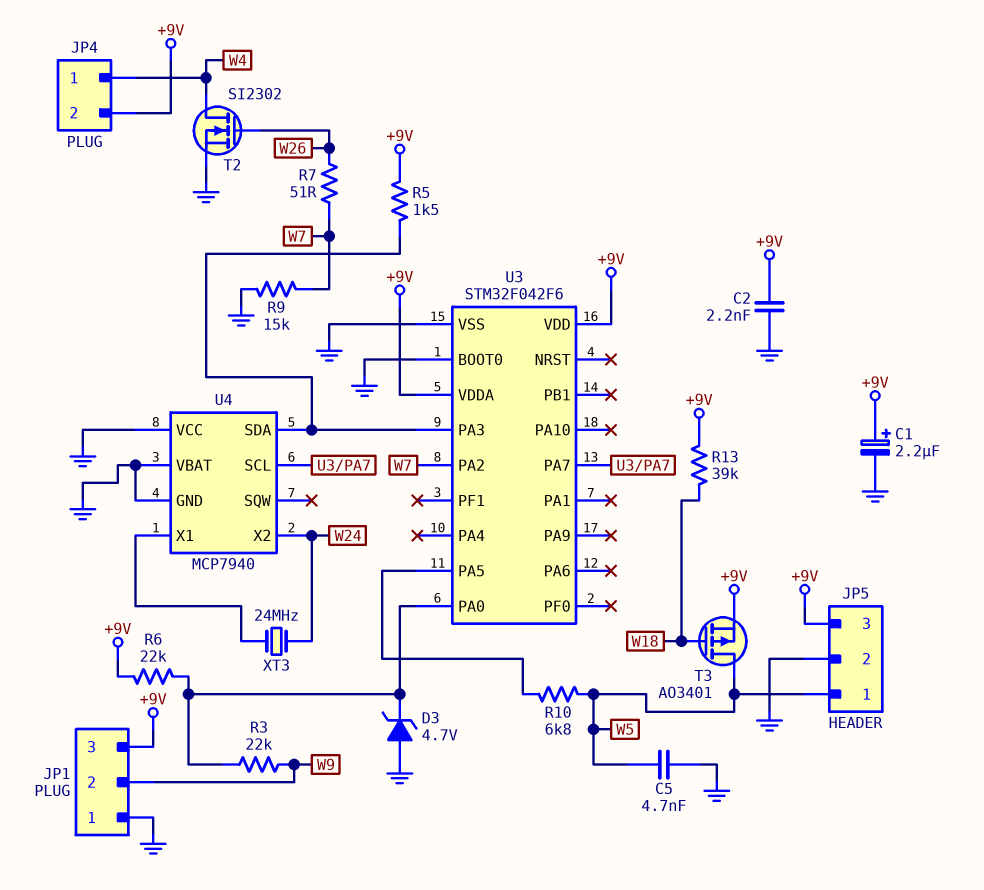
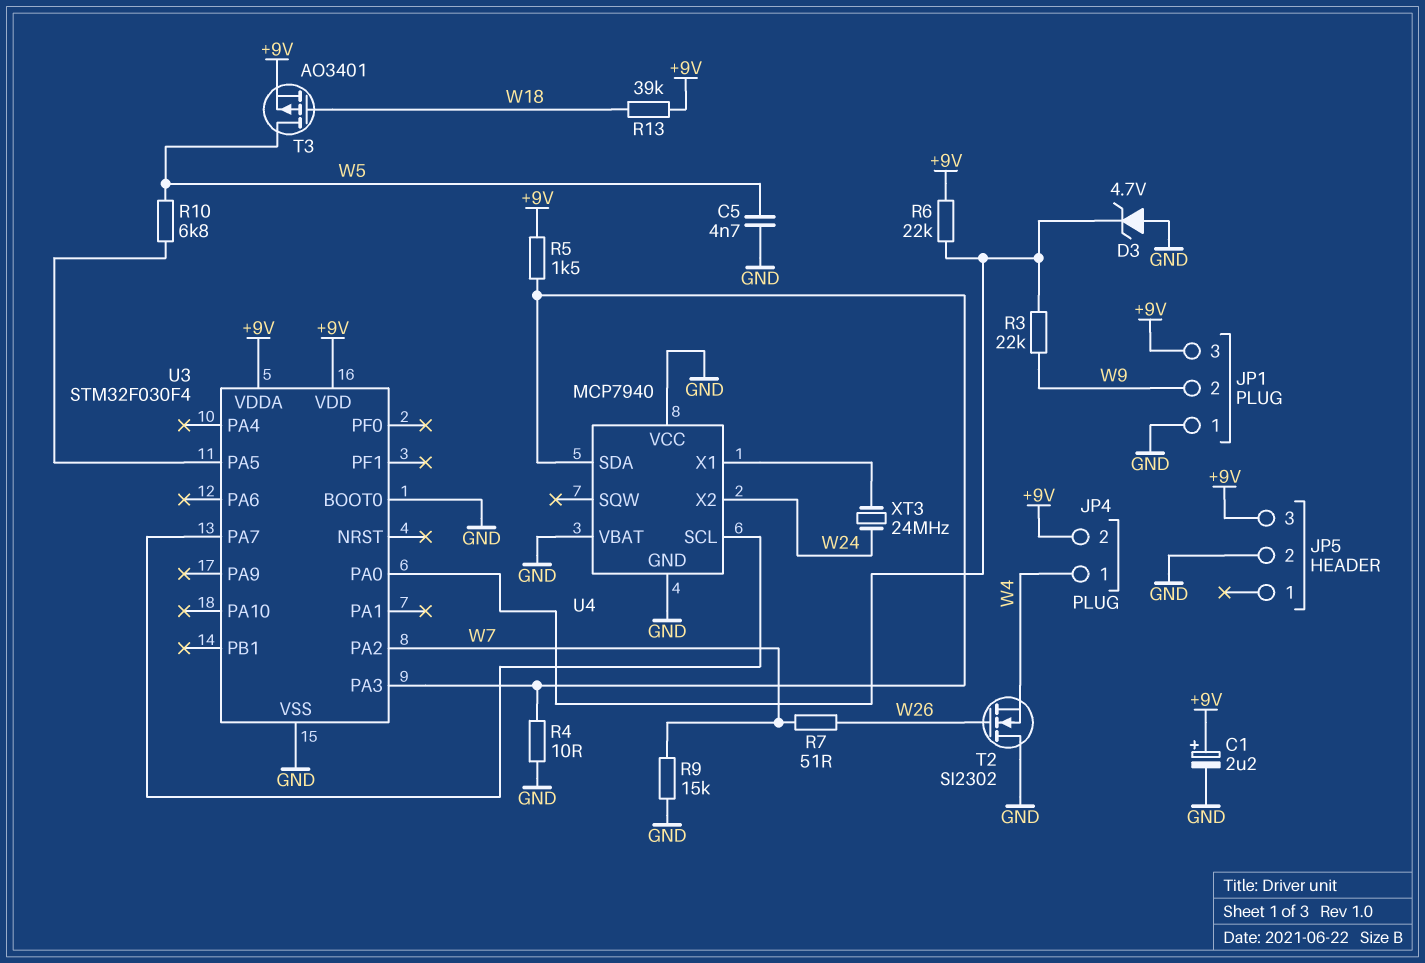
C2: 2.2nF (+9V, GND) -> none
JP5 pin 1: W5 -> none
R4: none -> 10 (GND, U3/PA3)
T2: NMOS SI2302 (G W26, D W4, S GND) -> NMOS SI2302 (G W26, D GND, S W4)
U3: STM32F042F6 -> STM32F030F4

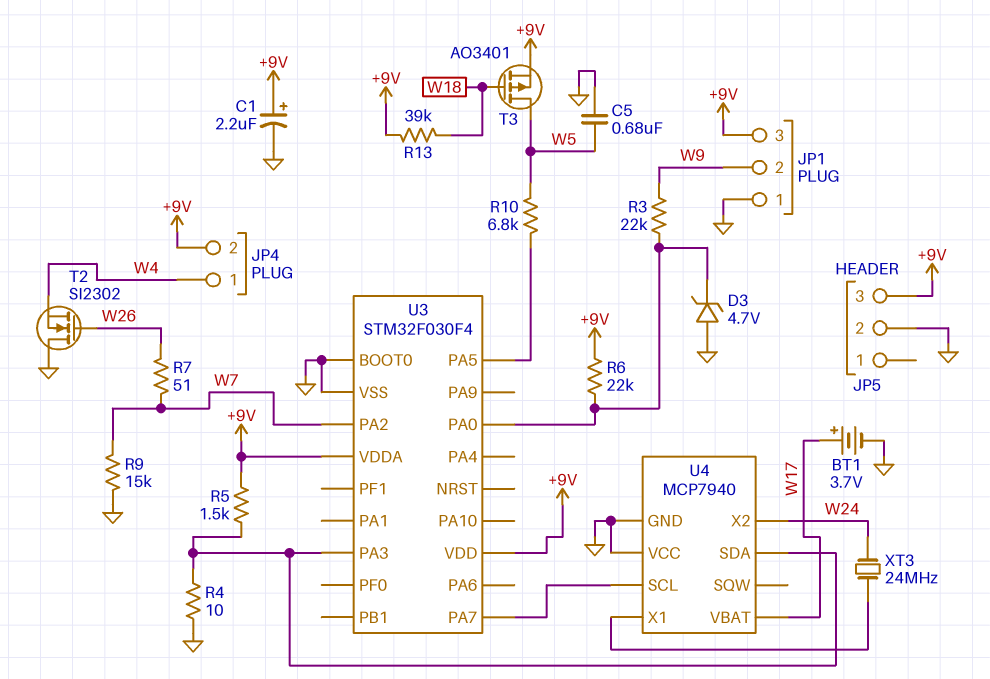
BT1: none -> 3.7V (plus W17, minus GND)
C5: 4.7nF (GND, W5) -> 680nF (GND, W5)
U4 pin VBAT: GND -> W17

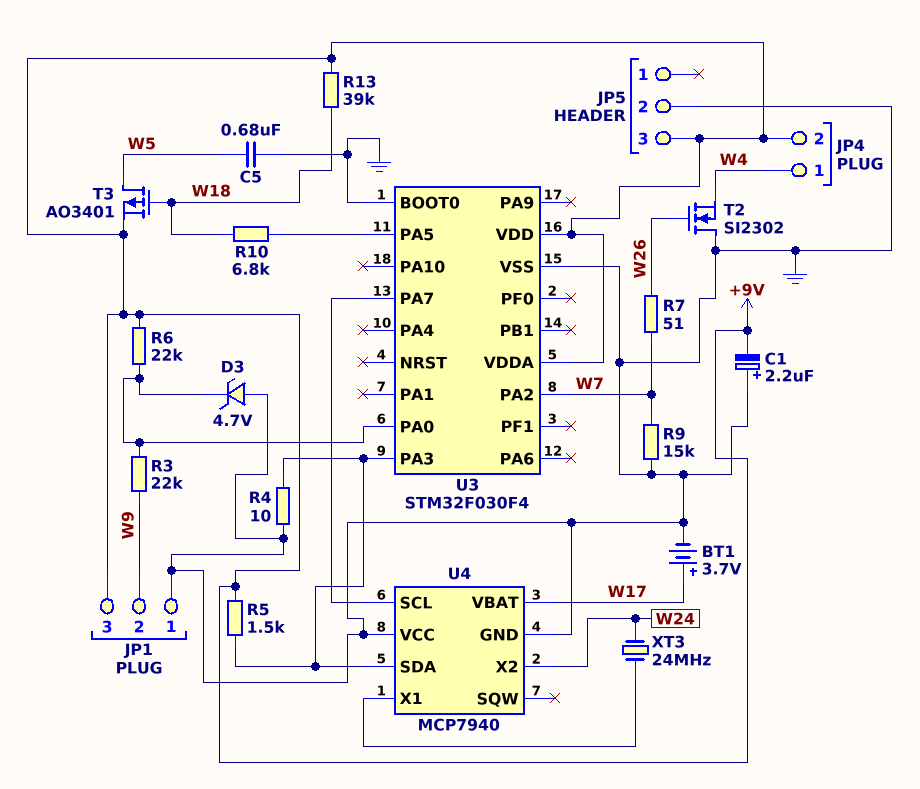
C1: 2.2uF (plus +9V, minus GND) -> 2.2uF (plus GND, minus +9V)
R10: 6.8k (U3/PA5, W5) -> 6.8k (U3/PA5, W18)

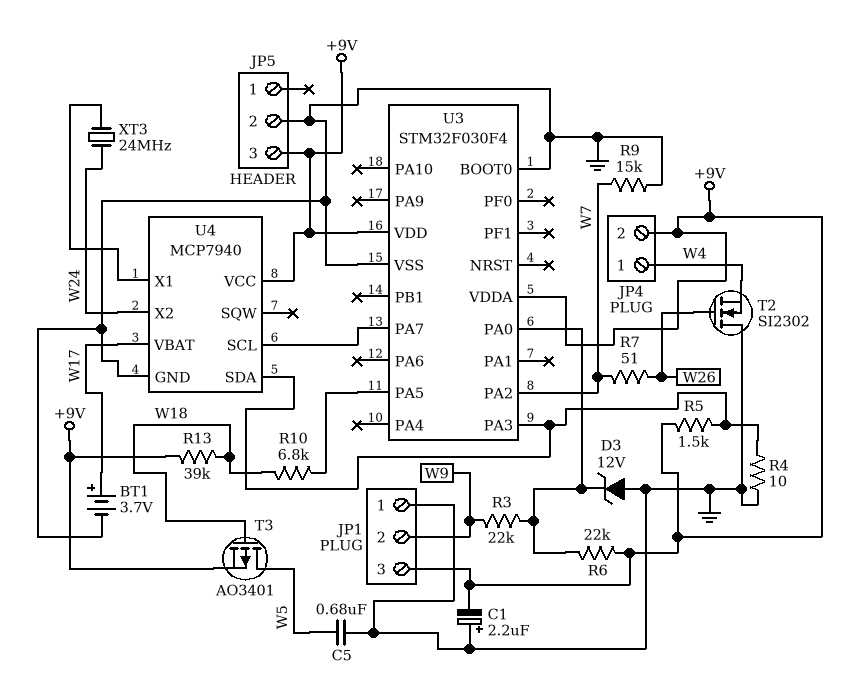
D3: zener 4.7V (A GND, K U3/PA0) -> zener 12V (A GND, K U3/PA0)
U4 pin VCC: GND -> +9V

